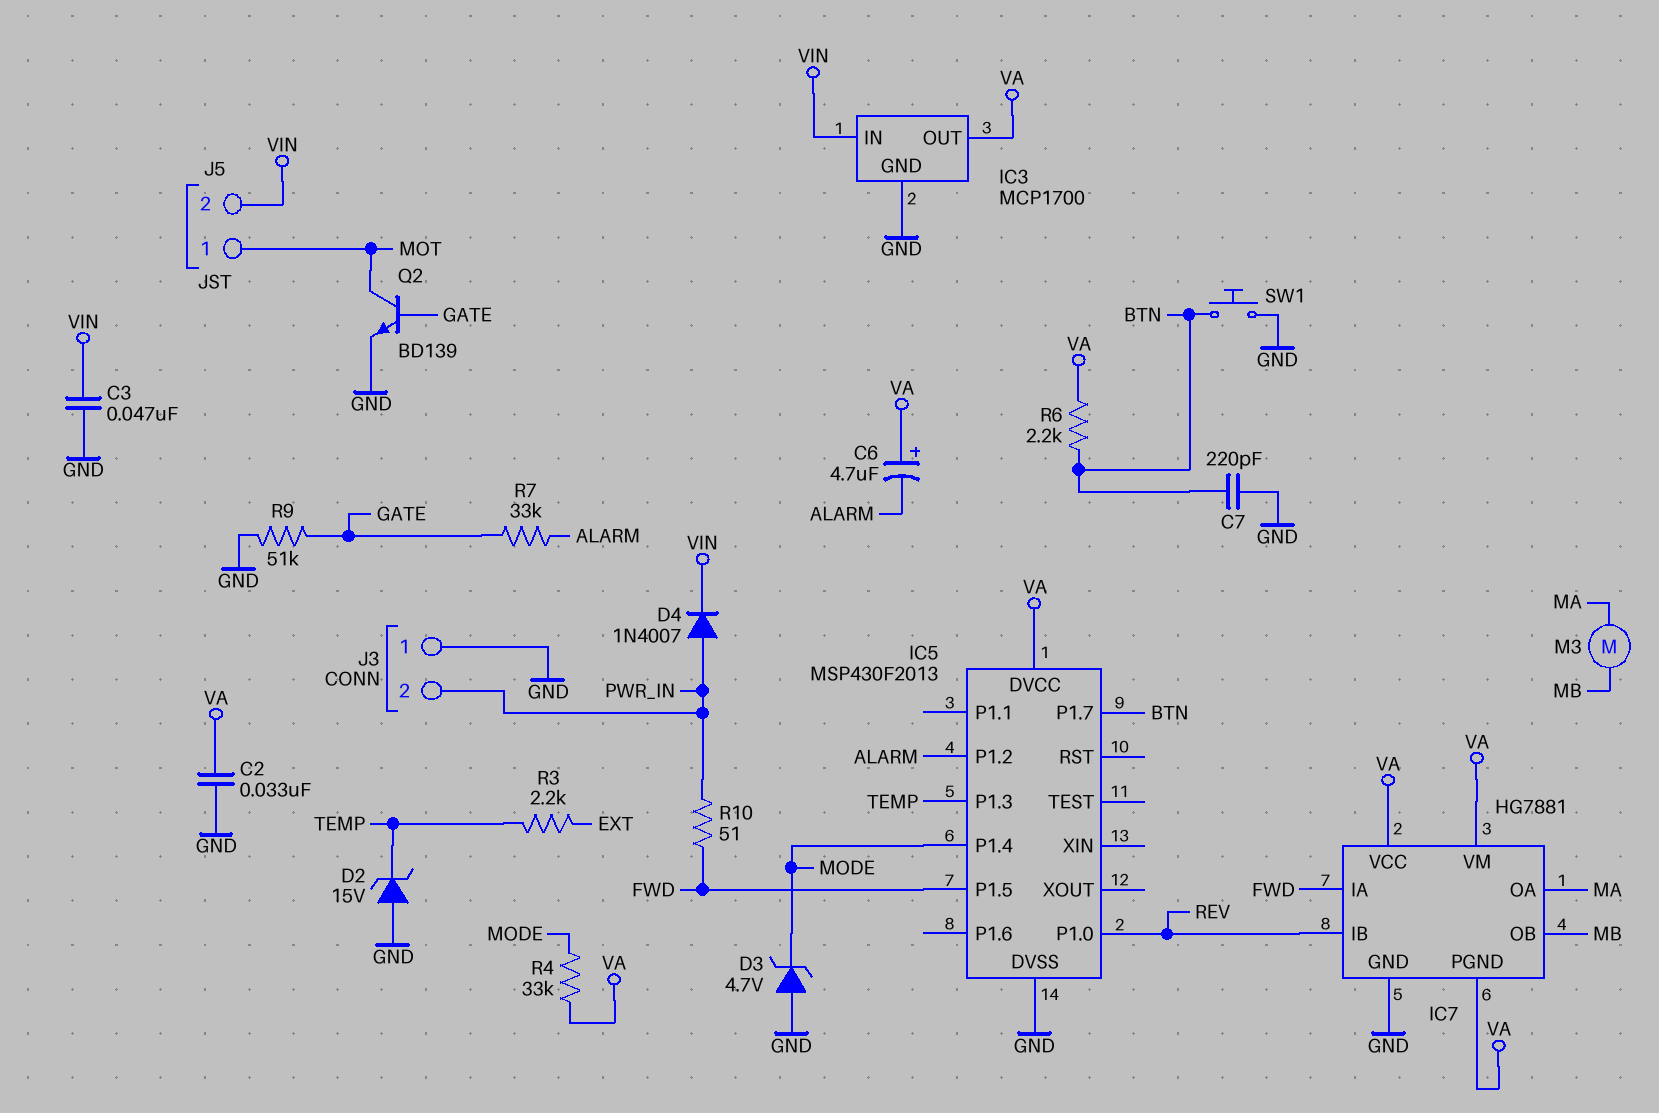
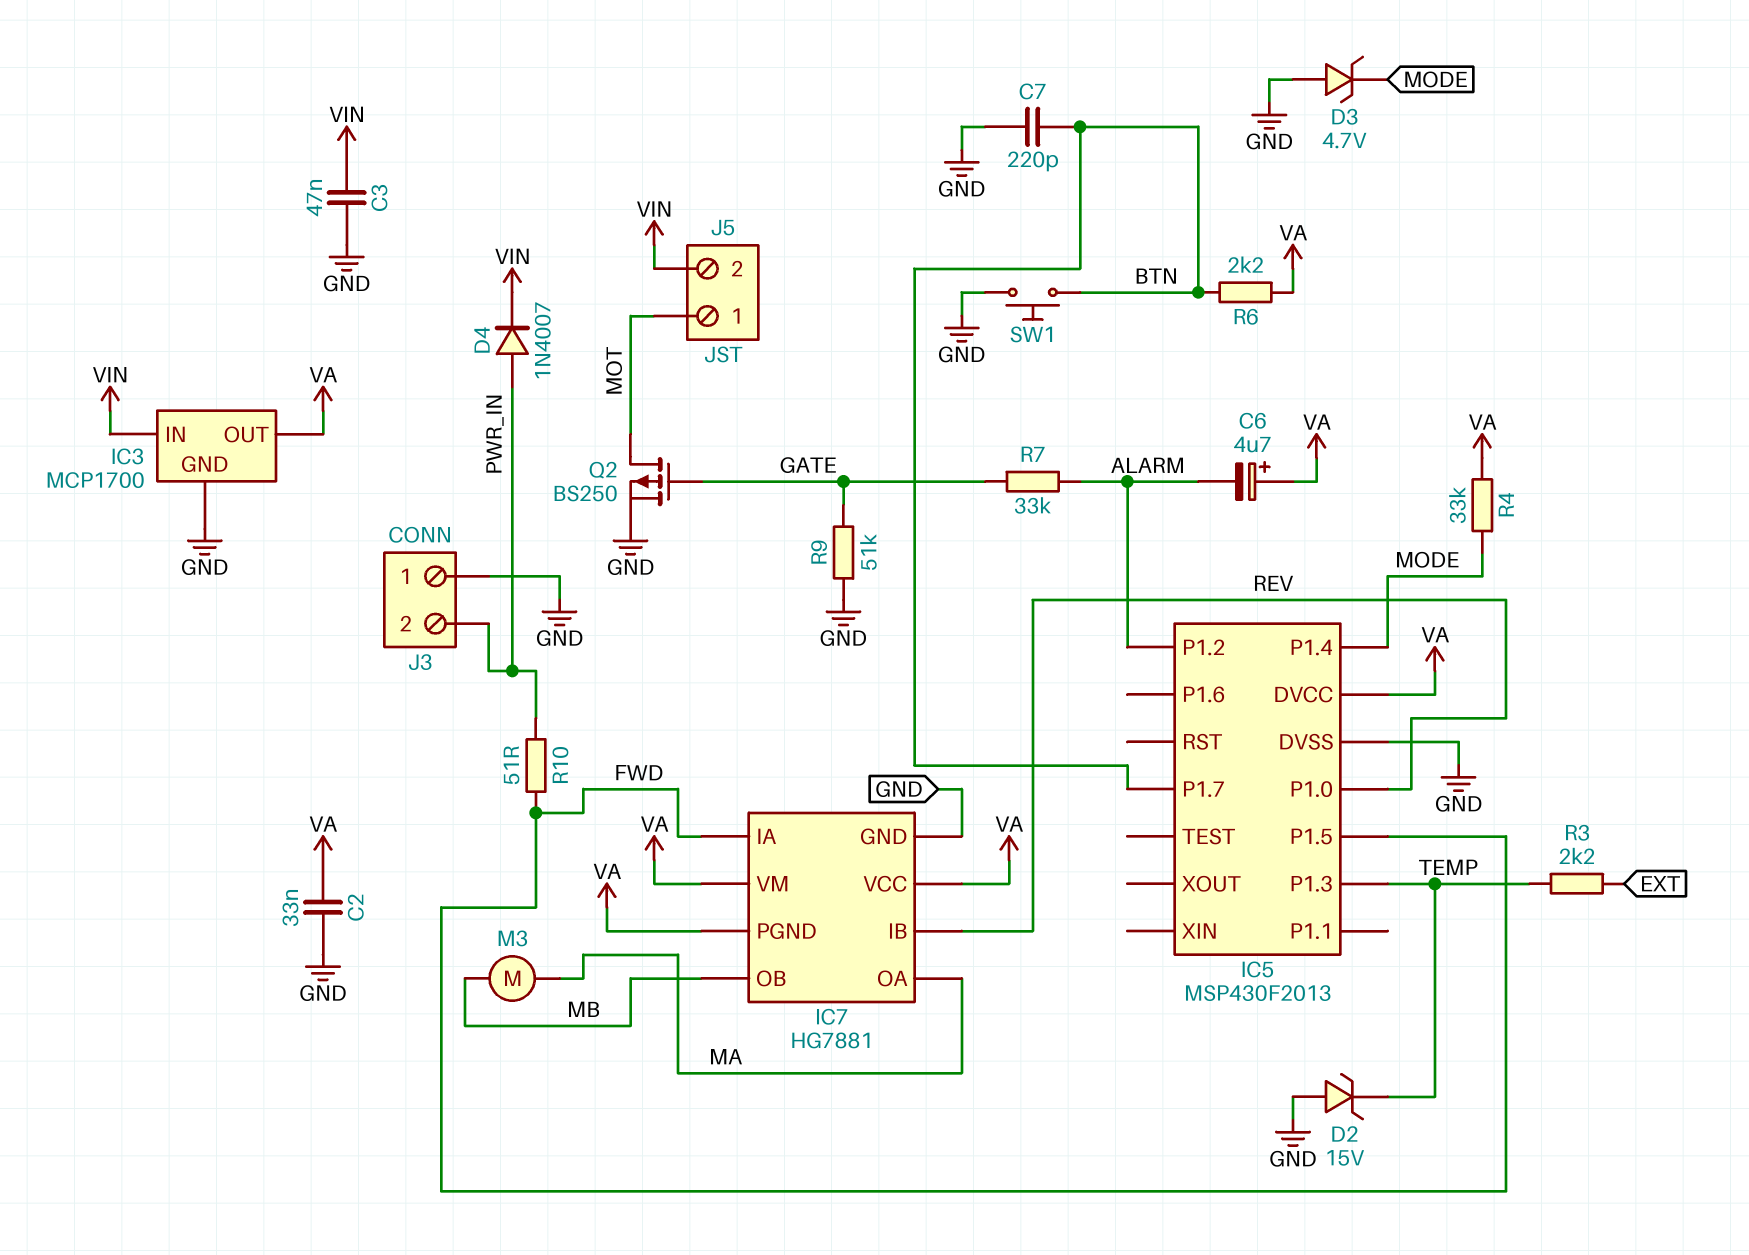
Q2: NPN BD139 (B GATE, C MOT, E GND) -> PMOS BS250 (G GATE, D MOT, S GND)

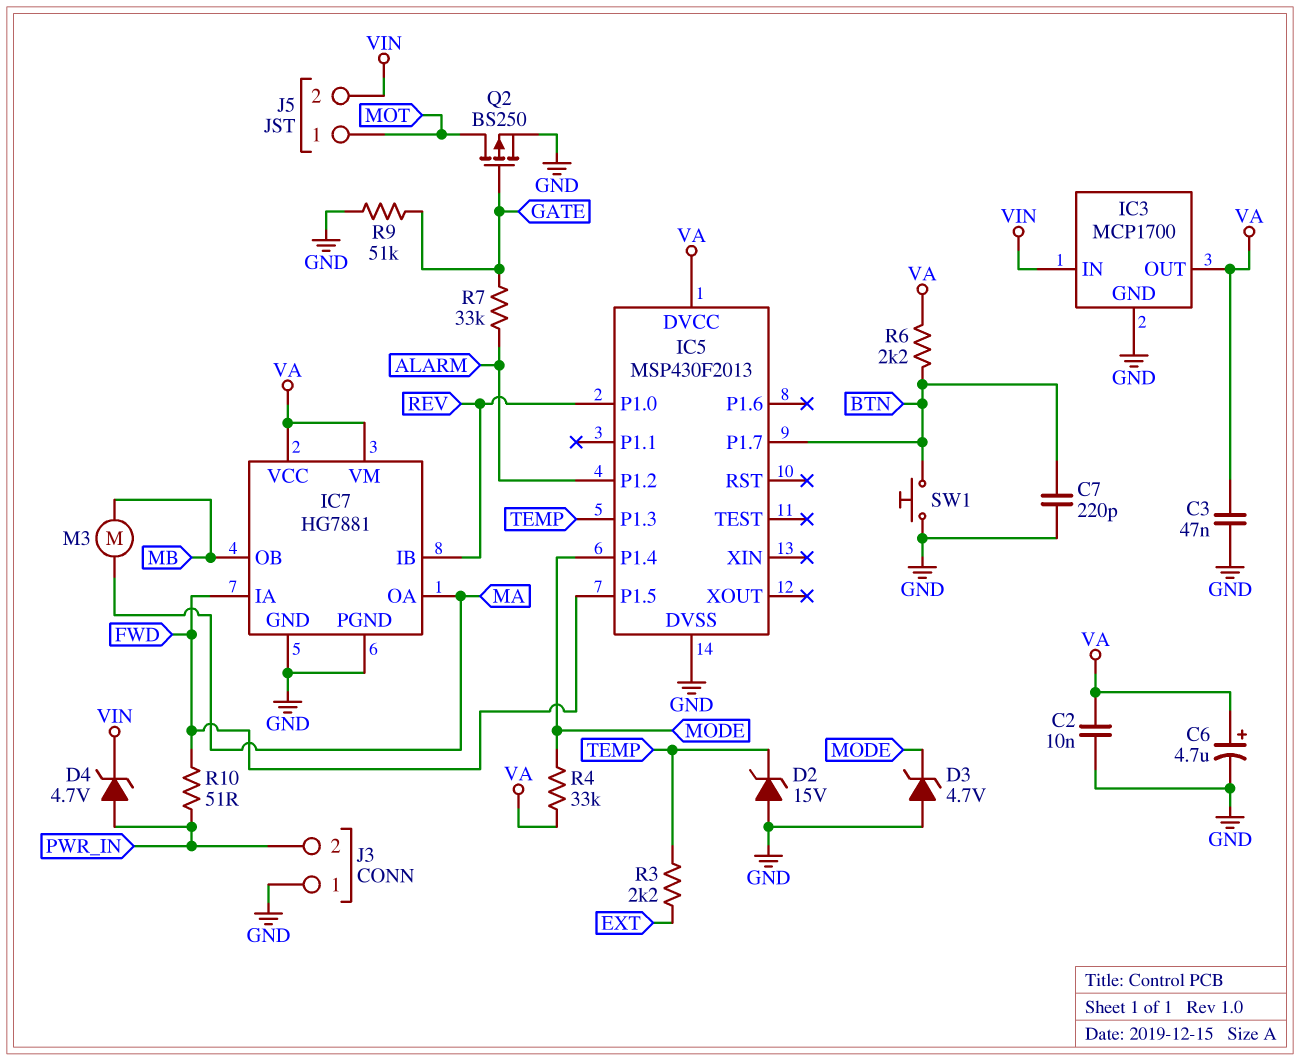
C2: 33nF (GND, VA) -> 10nF (GND, VA)
C3: 47nF (GND, VIN) -> 47nF (GND, VA)
C6: 4.7uF (plus VA, minus ALARM) -> 4.7uF (plus VA, minus GND)
D4: diode 1N4007 (A PWR_IN, K VIN) -> zener 4.7V (A PWR_IN, K VIN)
IC7 pin PGND: VA -> GND

